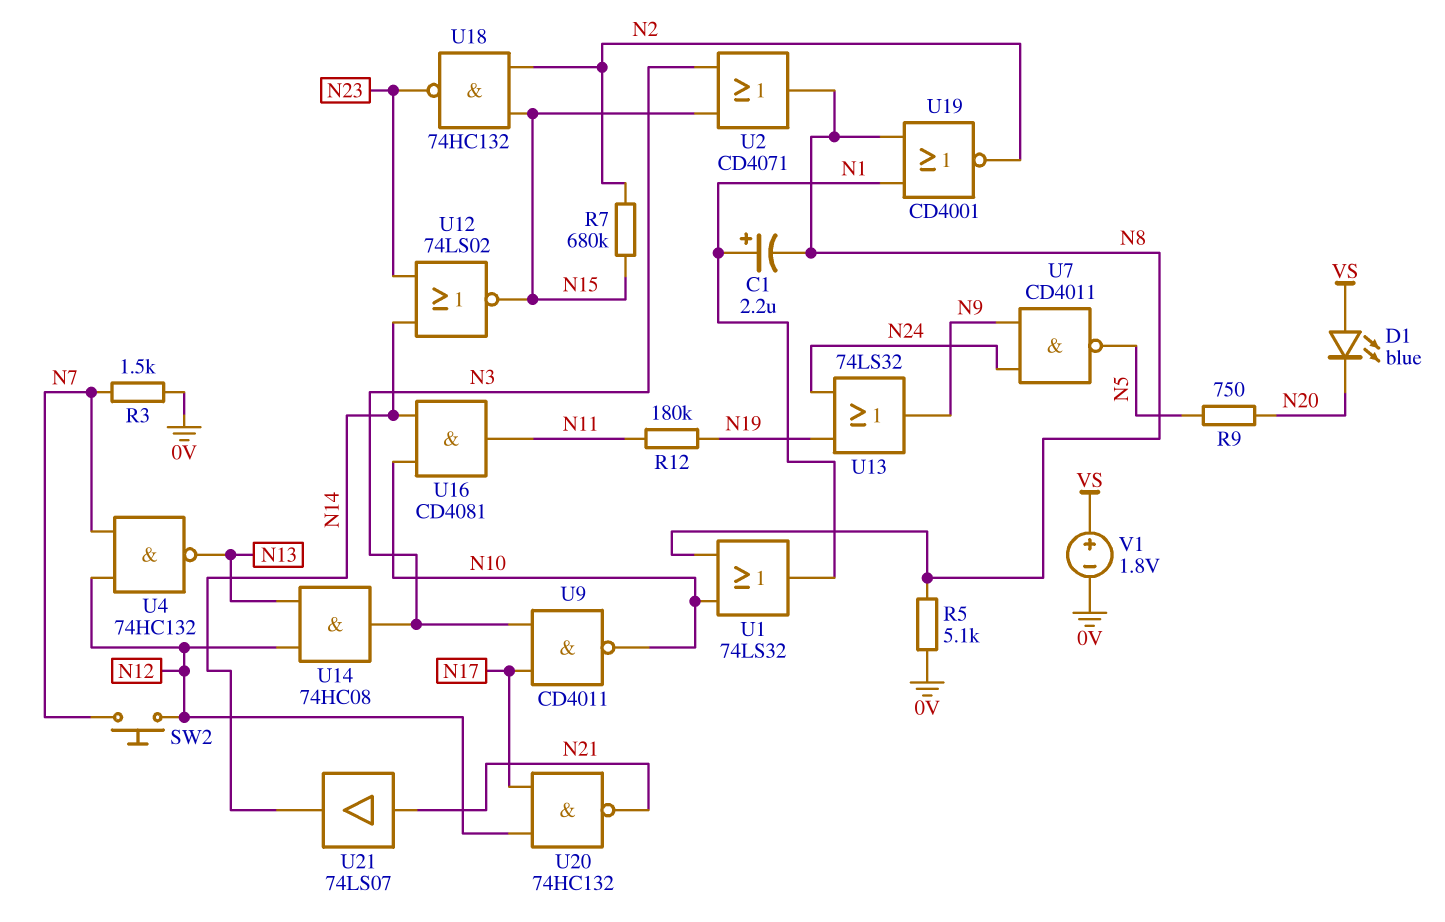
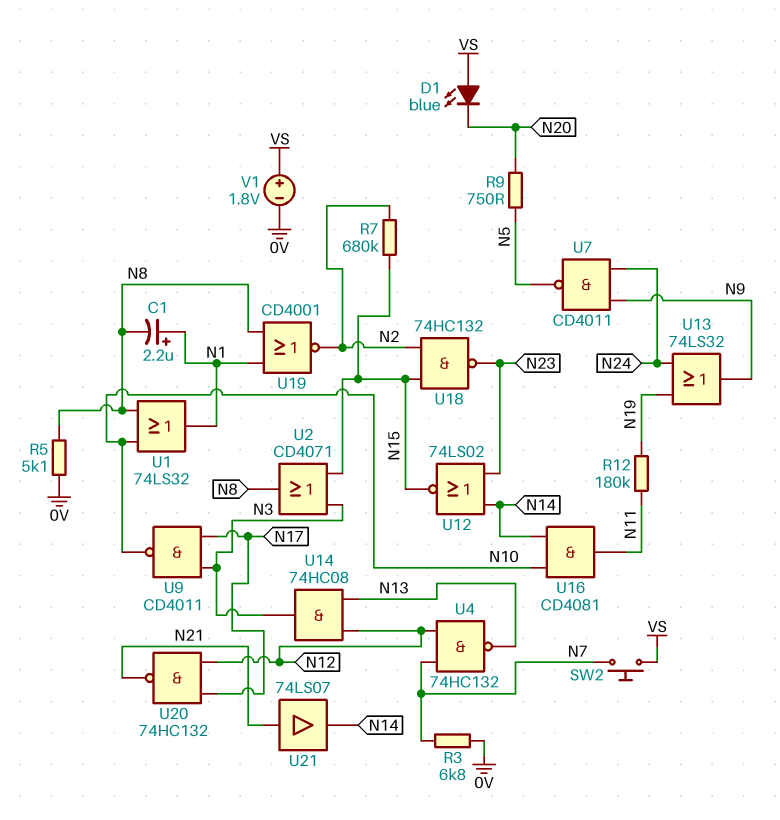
R3: 1.5k (0V, N7) -> 6.8k (0V, N7)
SW2: button (N7, N12) -> button (N7, VS)

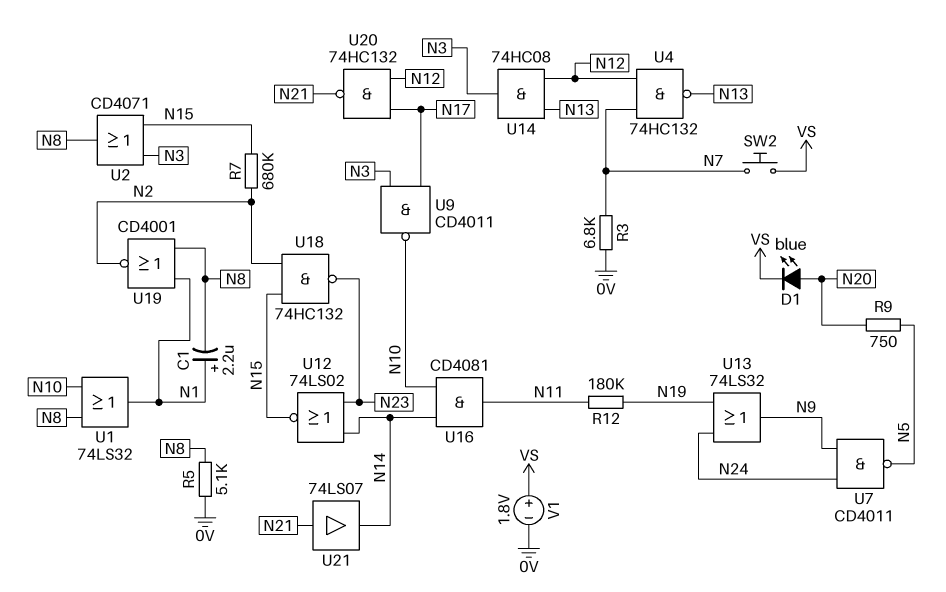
D1: LED blue (A VS, K N20) -> LED blue (A N20, K VS)

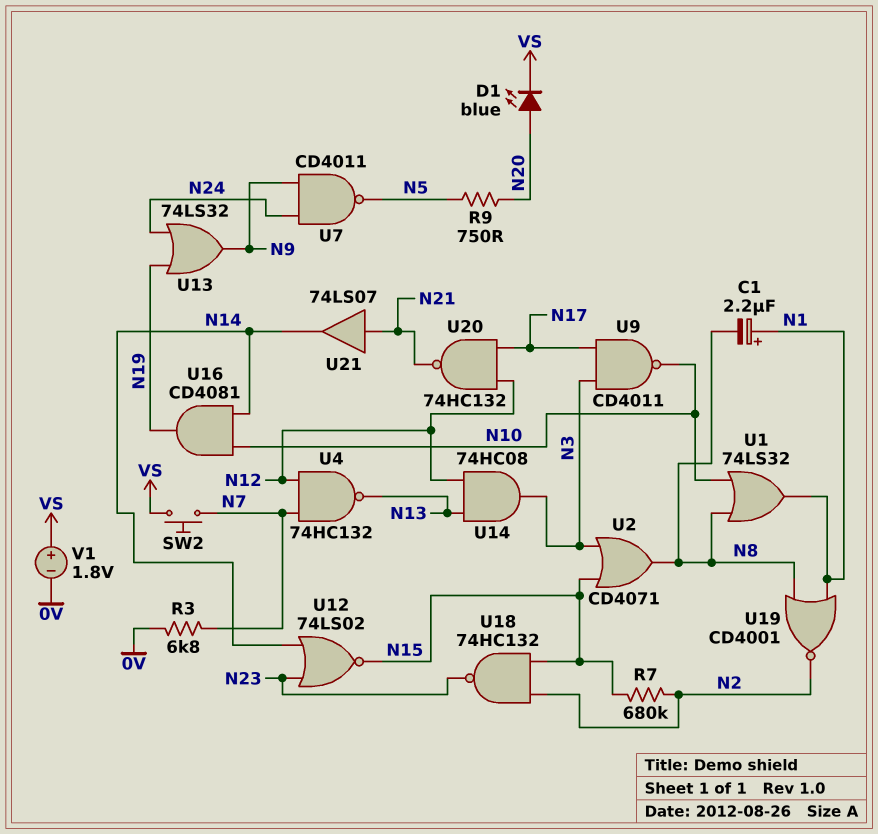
R5: 5.1k (0V, N8) -> none
R12: 180k (N11, N19) -> none
U16: AND CD4081 (in N10, in N14, out N11) -> AND CD4081 (in N10, in N14, out N19)

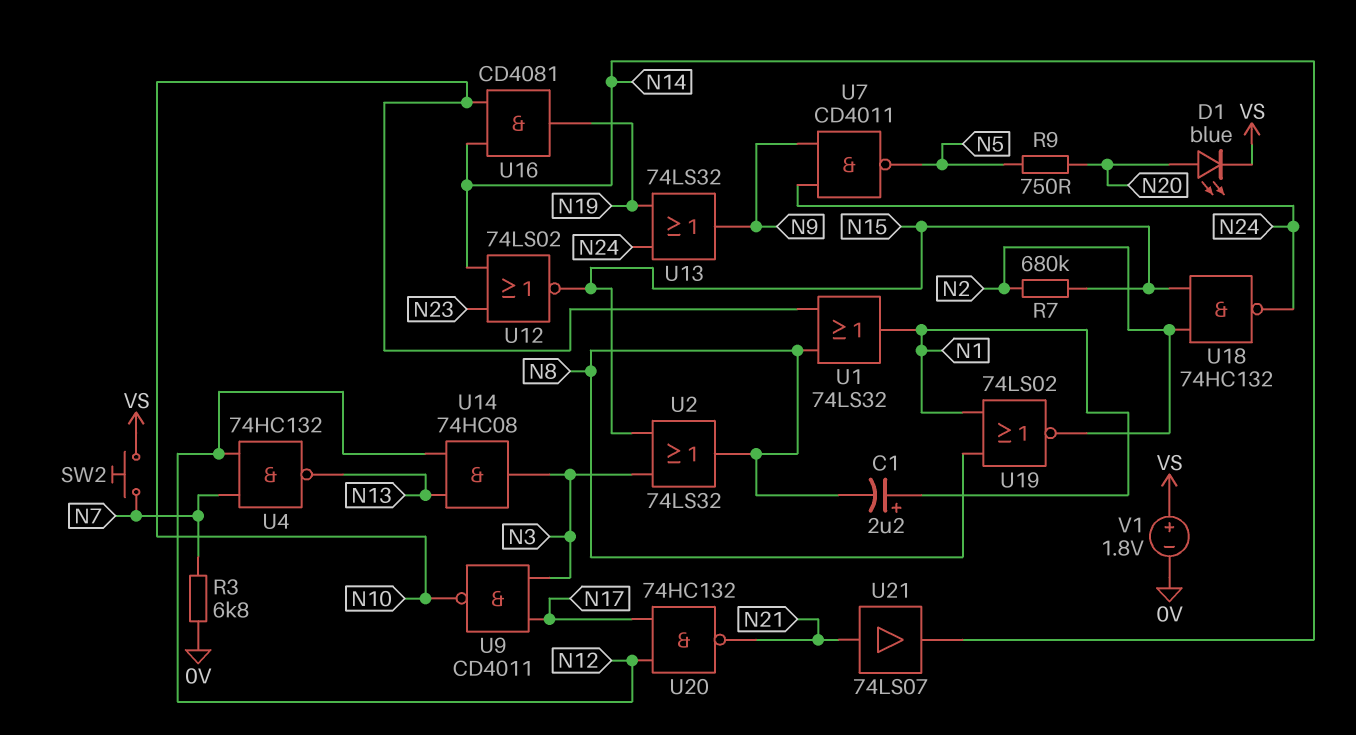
U2: OR CD4071 (in N3, in N15, out N8) -> OR 74LS32 (in N3, in N15, out N8)
U18: NAND 74HC132 (in N2, in N15, out N23) -> NAND 74HC132 (in N2, in N15, out N24)
U19: NOR CD4001 (in N1, in N8, out N2) -> NOR 74LS02 (in N1, in N8, out N2)

